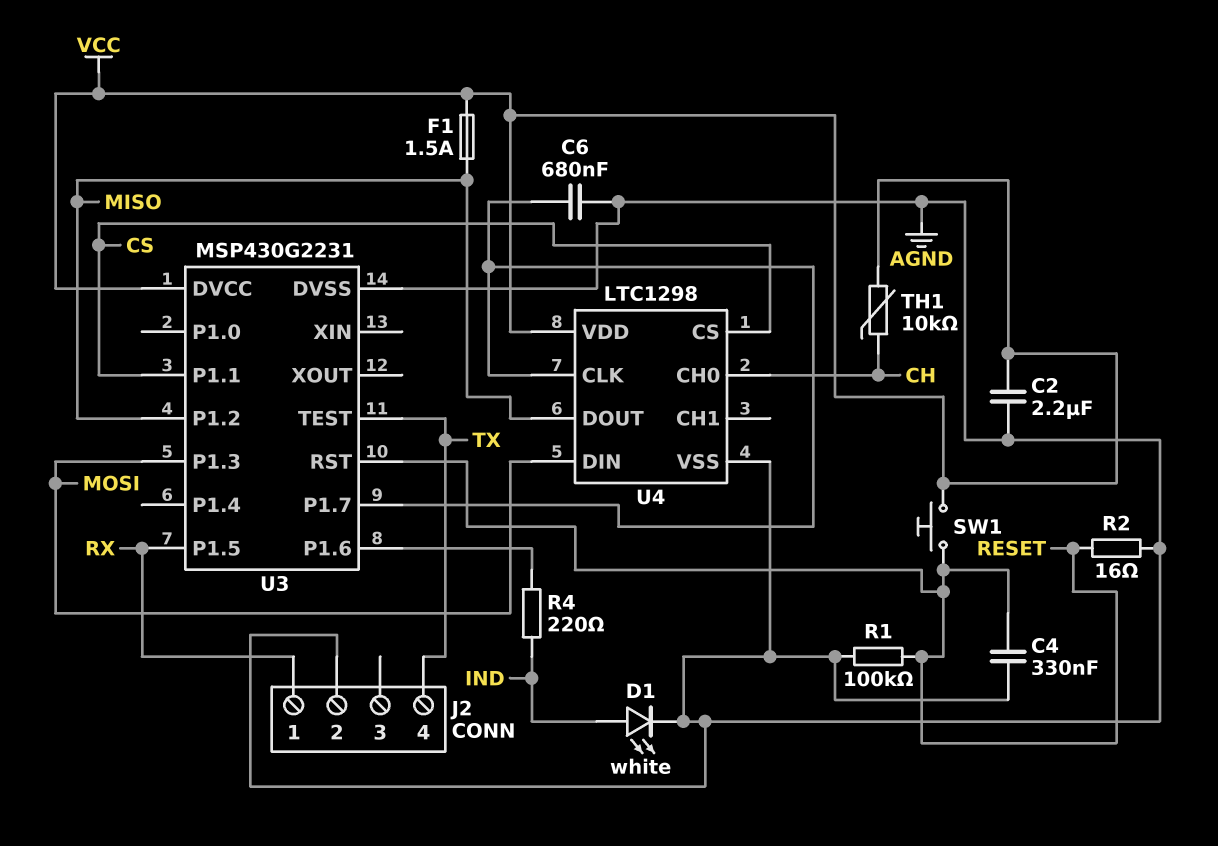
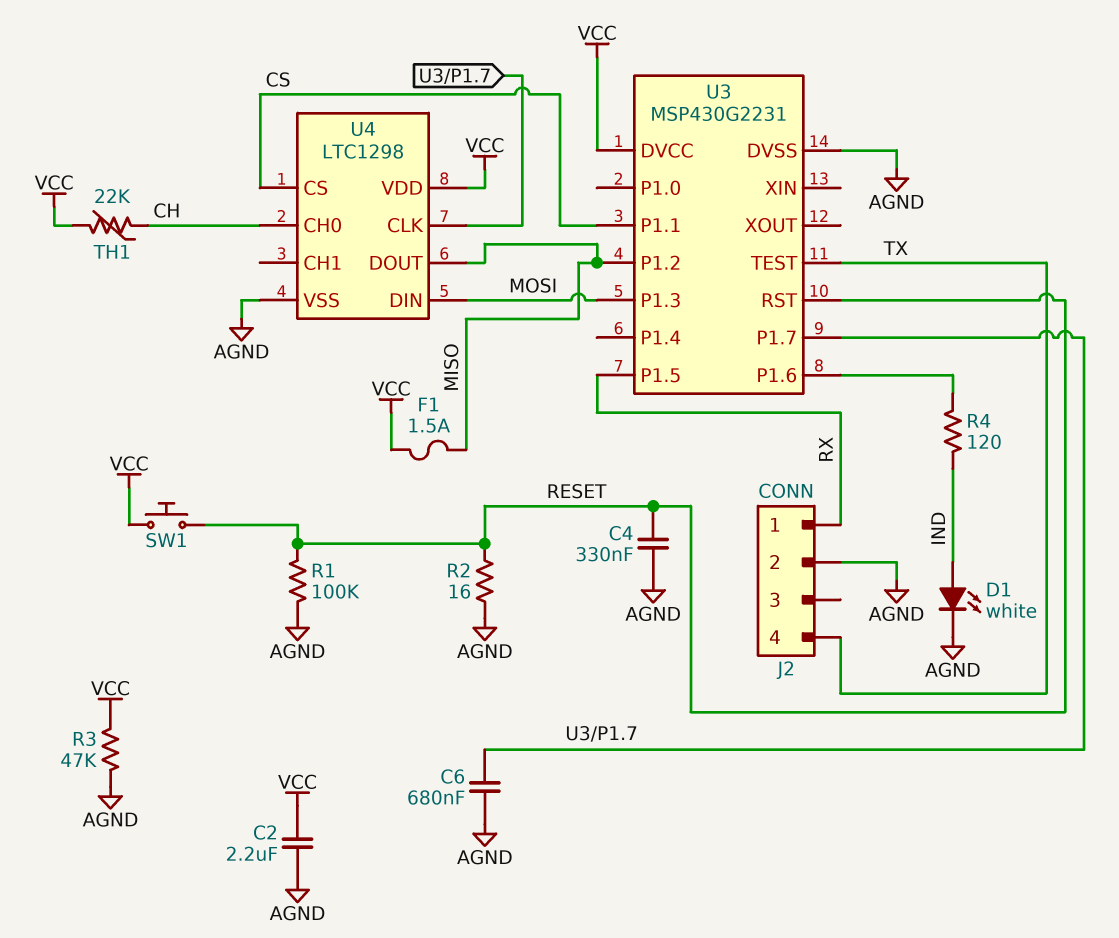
R3: none -> 47k (AGND, VCC)
R4: 220 (IND, U3/P1.6) -> 120 (IND, U3/P1.6)
TH1: 10k (CH, VCC) -> 22k (CH, VCC)

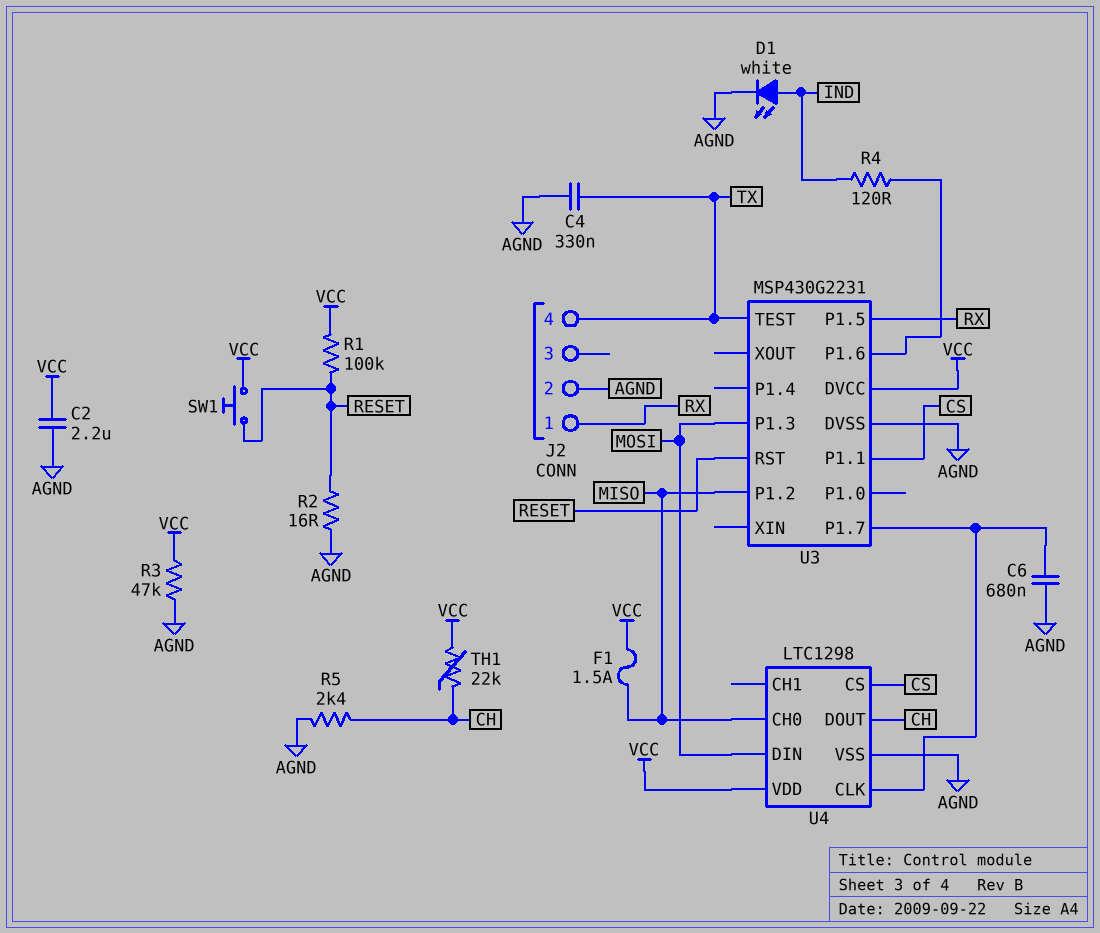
C4: 330nF (AGND, RESET) -> 330nF (AGND, TX)
R1: 100k (AGND, RESET) -> 100k (RESET, VCC)
R5: none -> 2.4k (AGND, CH)
U4 pin CH0: CH -> MISO
U4 pin DOUT: MISO -> CH

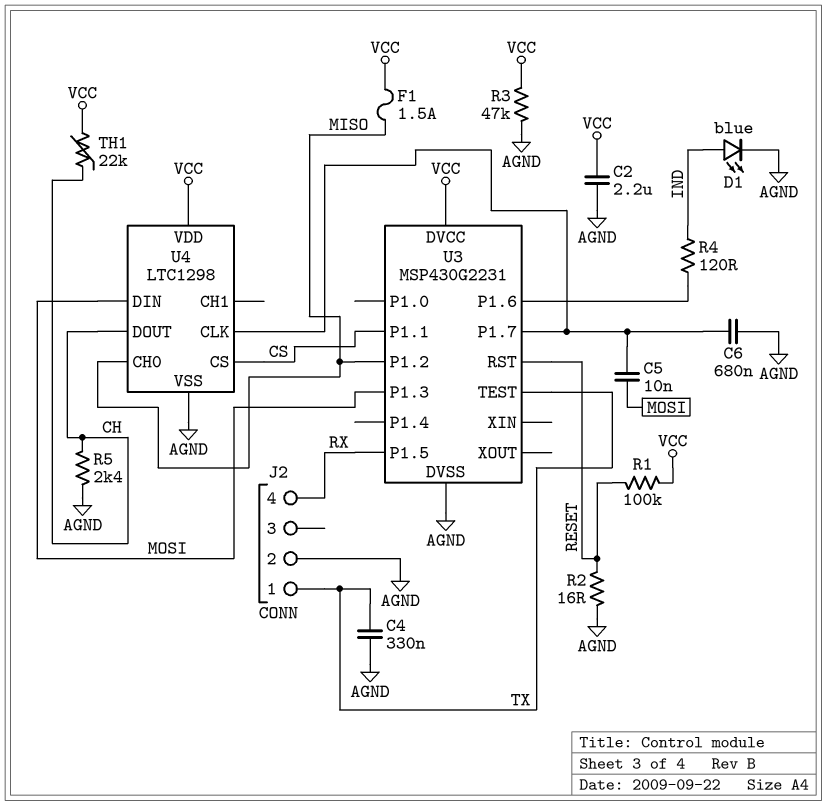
C5: none -> 10nF (MOSI, U3/P1.7)
D1: LED white (A IND, K AGND) -> LED blue (A IND, K AGND)
J2 pin 1: RX -> TX
J2 pin 4: TX -> RX
SW1: button (RESET, VCC) -> none

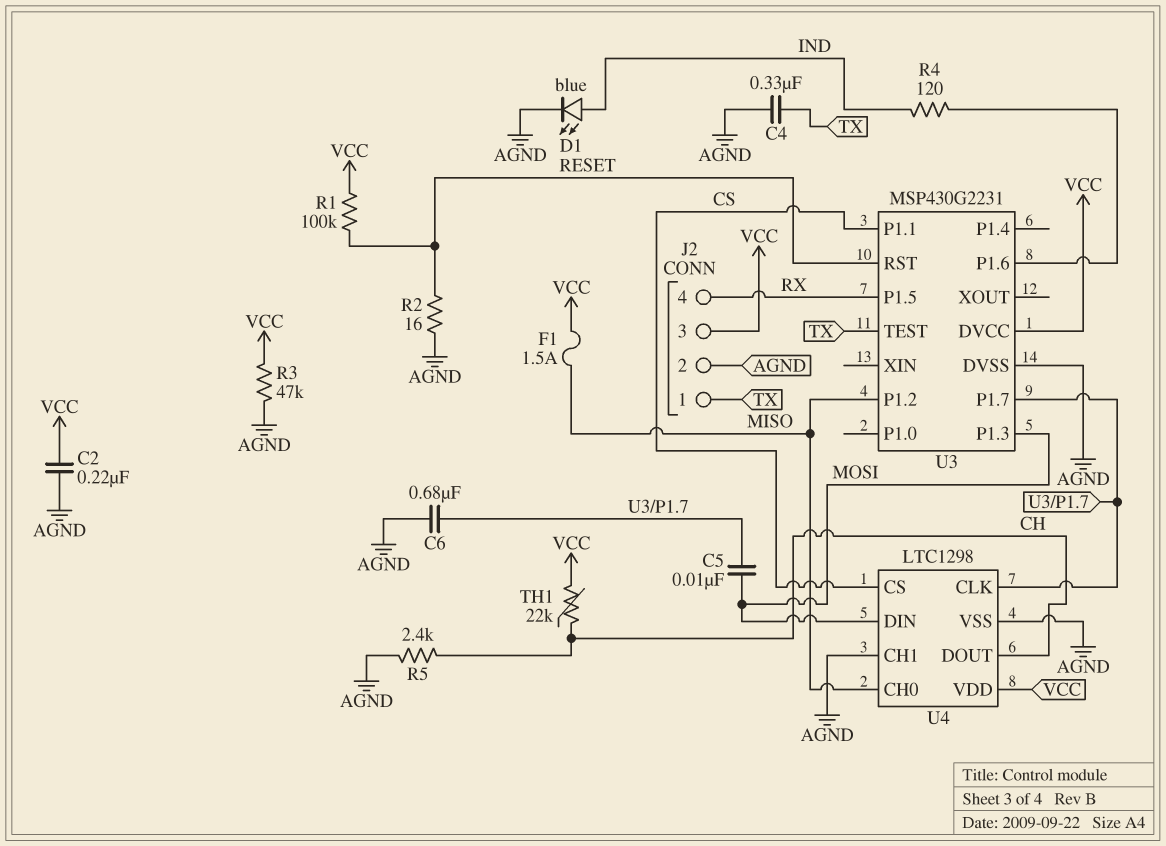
C2: 2.2uF (AGND, VCC) -> 220nF (AGND, VCC)
J2 pin 3: none -> VCC
U4 pin CH1: none -> AGND

